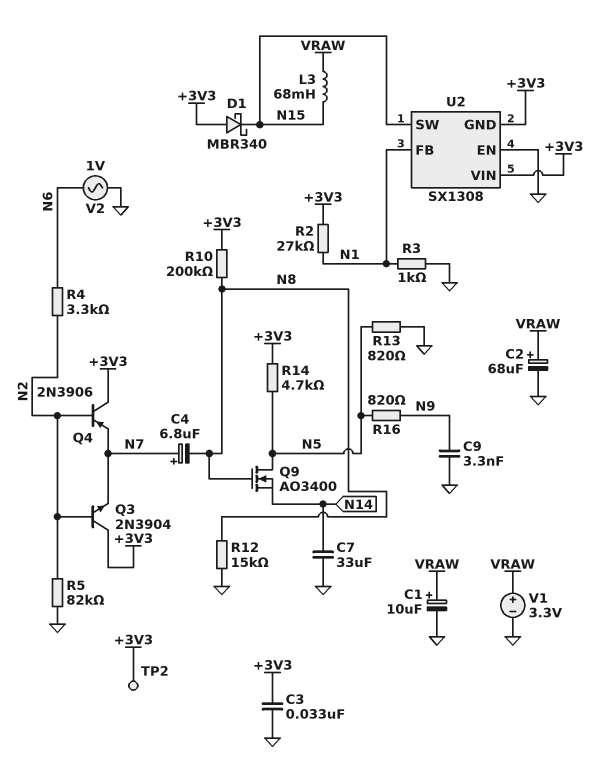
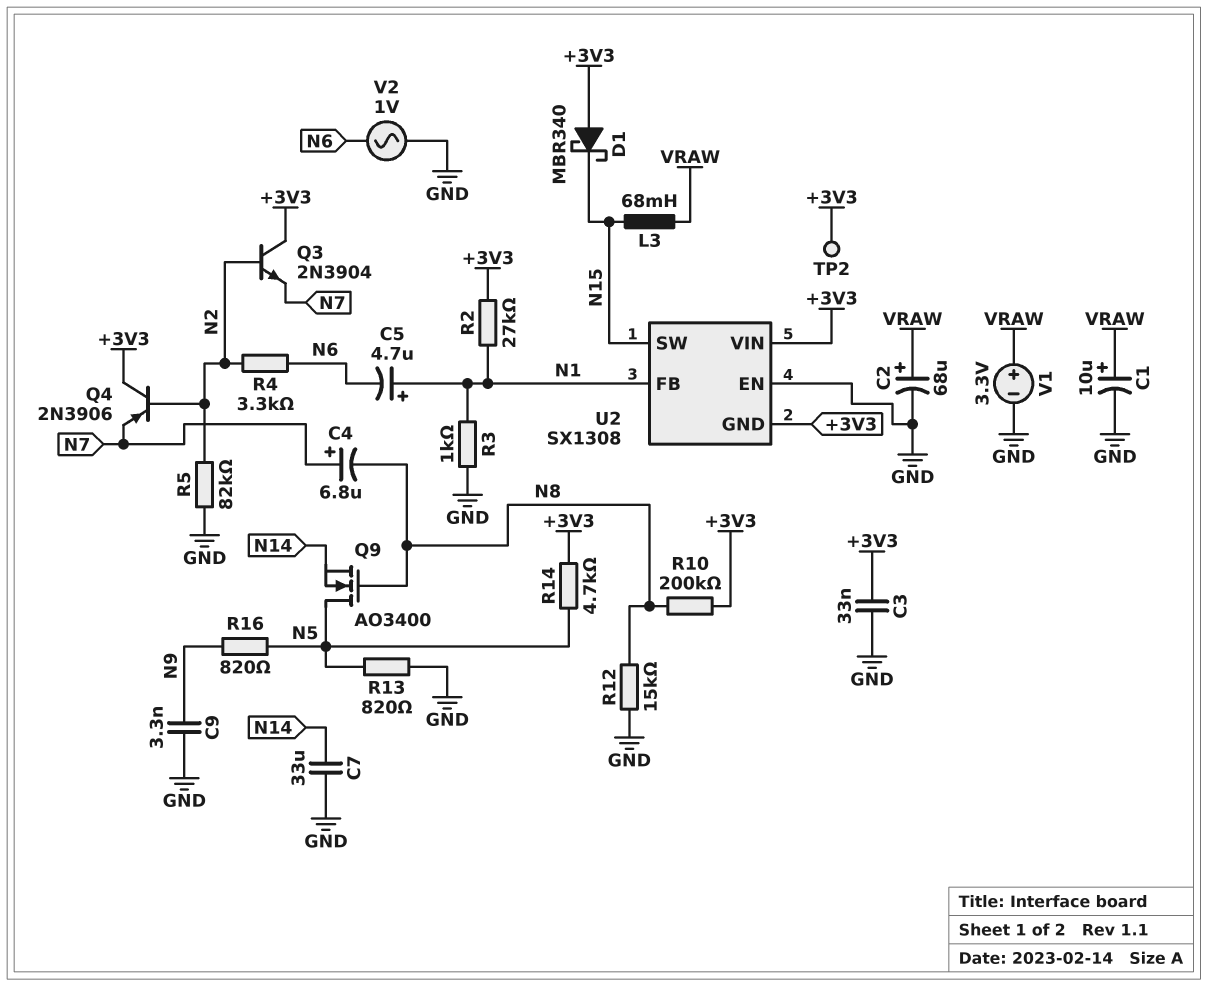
C5: none -> 4.7uF (plus N1, minus N6)

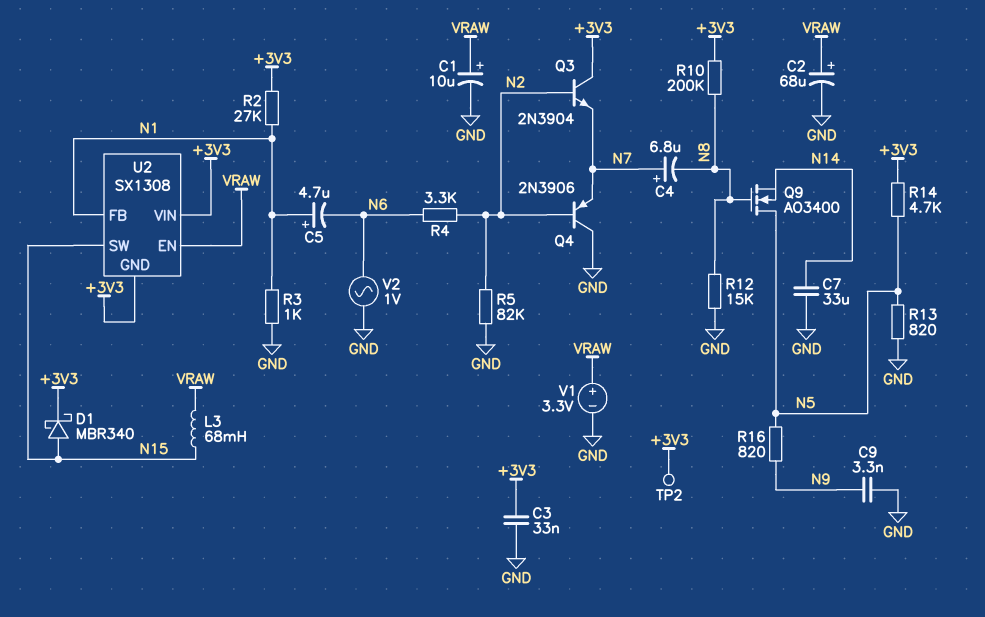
D1: schottky MBR340 (A +3V3, K N15) -> schottky MBR340 (A N15, K +3V3)
Q4: PNP 2N3906 (B N2, C +3V3, E N7) -> PNP 2N3906 (B N2, C GND, E N7)
U2 pin EN: GND -> VRAW

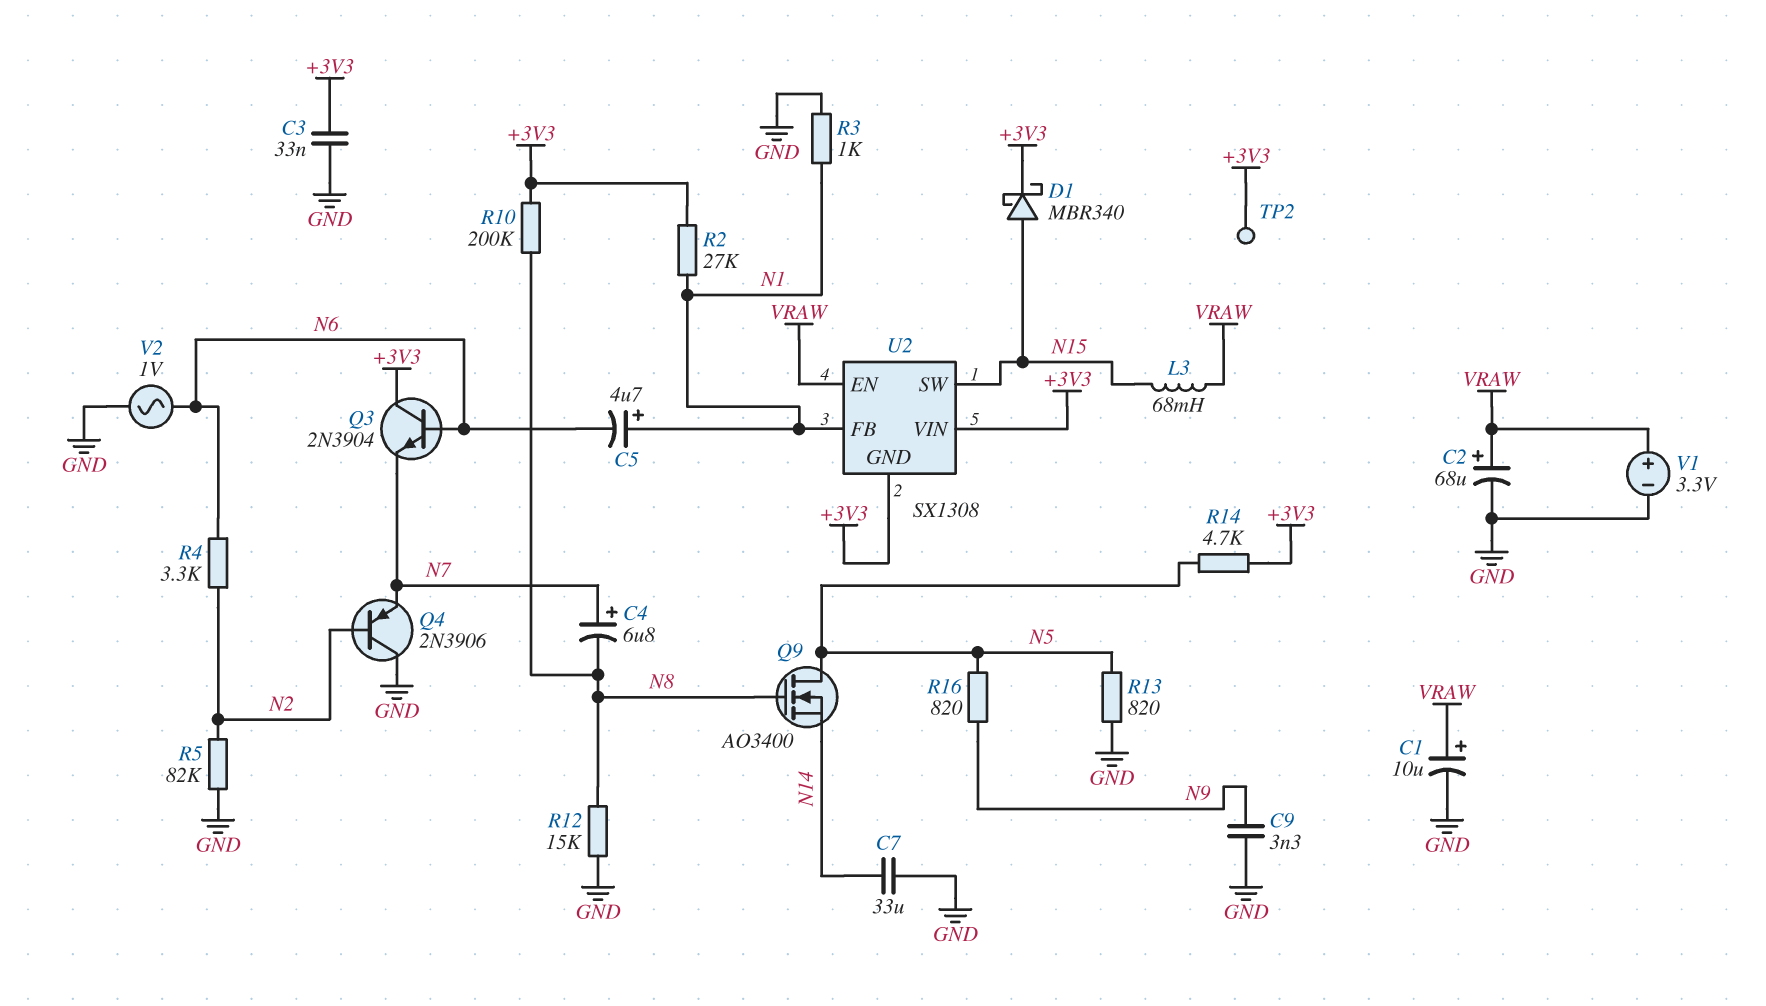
Q3: NPN 2N3904 (B N2, C +3V3, E N7) -> NPN 2N3904 (B N6, C +3V3, E N7)

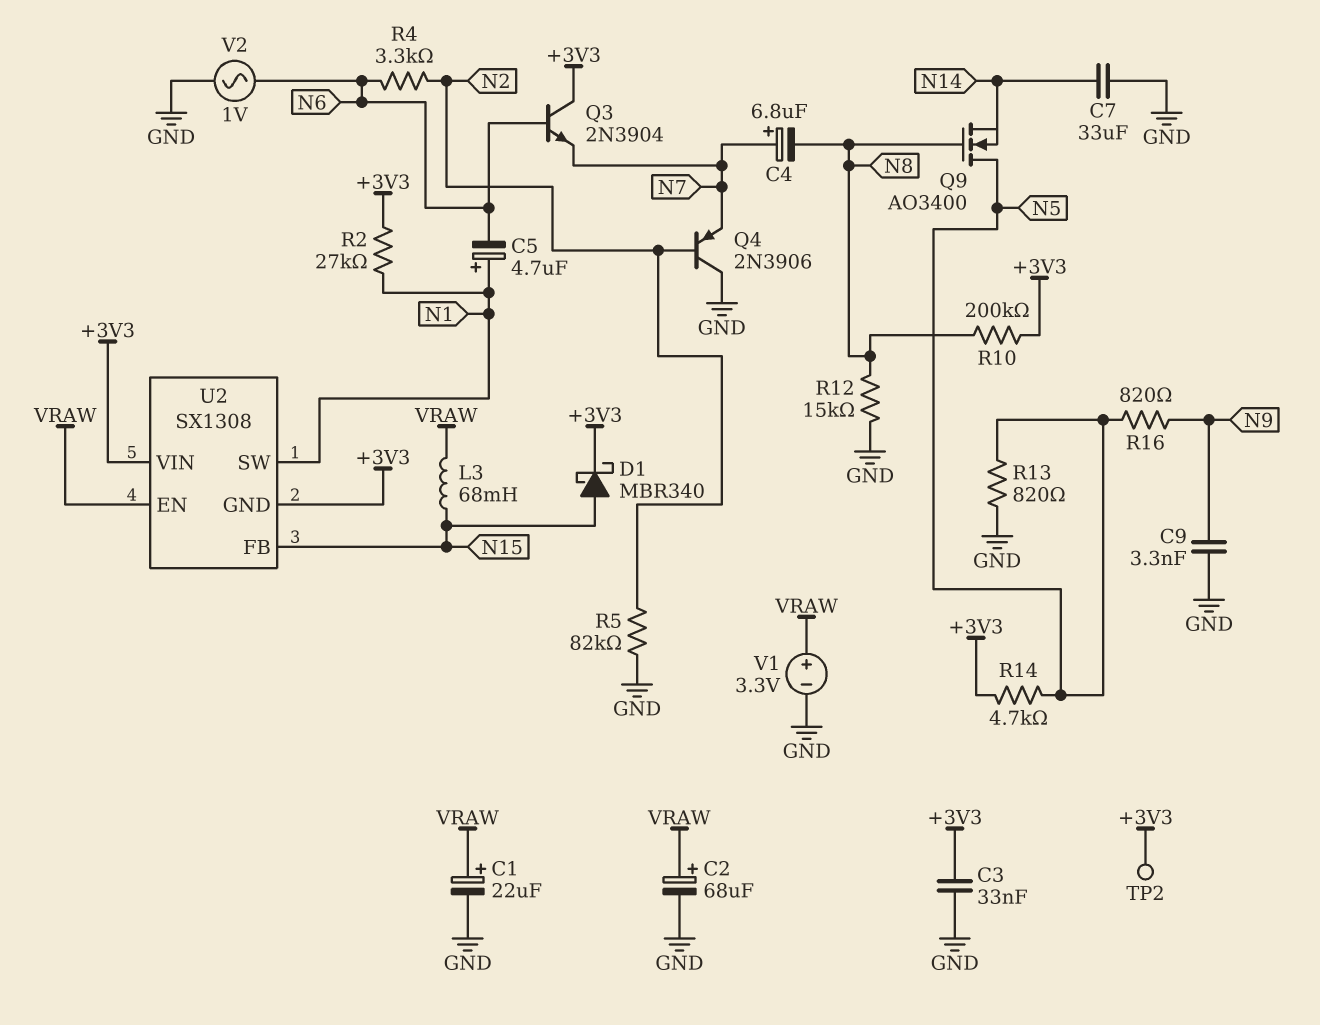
C1: 10uF (plus VRAW, minus GND) -> 22uF (plus VRAW, minus GND)
R3: 1k (GND, N1) -> none
U2 pin FB: N1 -> N15
U2 pin SW: N15 -> N1

